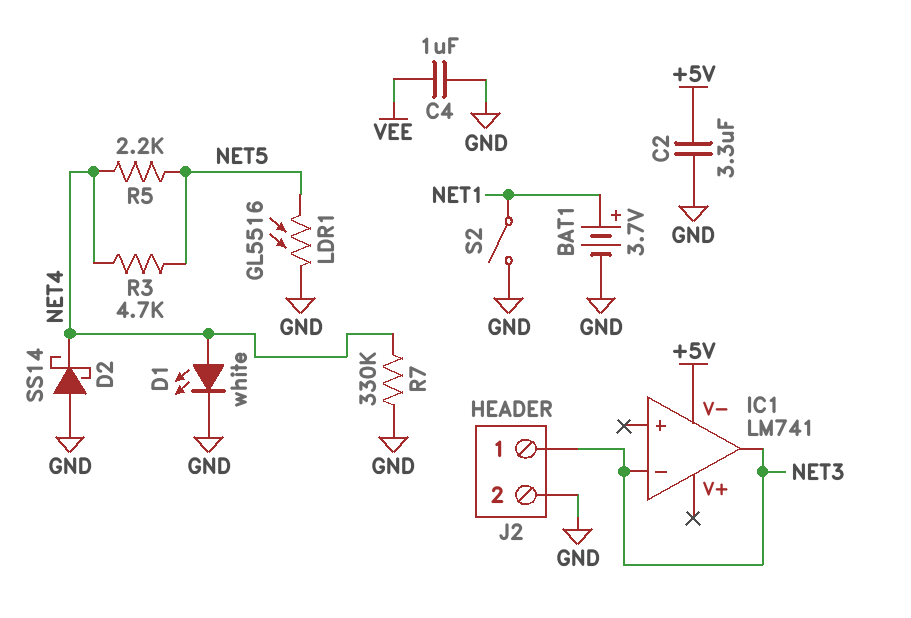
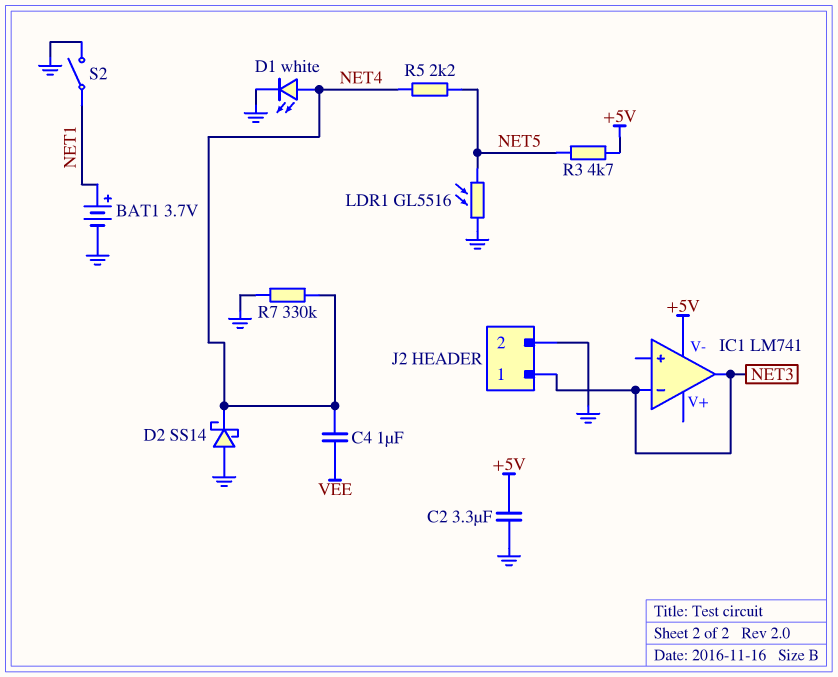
C4: 1uF (GND, VEE) -> 1uF (NET4, VEE)
R3: 4.7k (NET4, NET5) -> 4.7k (+5V, NET5)

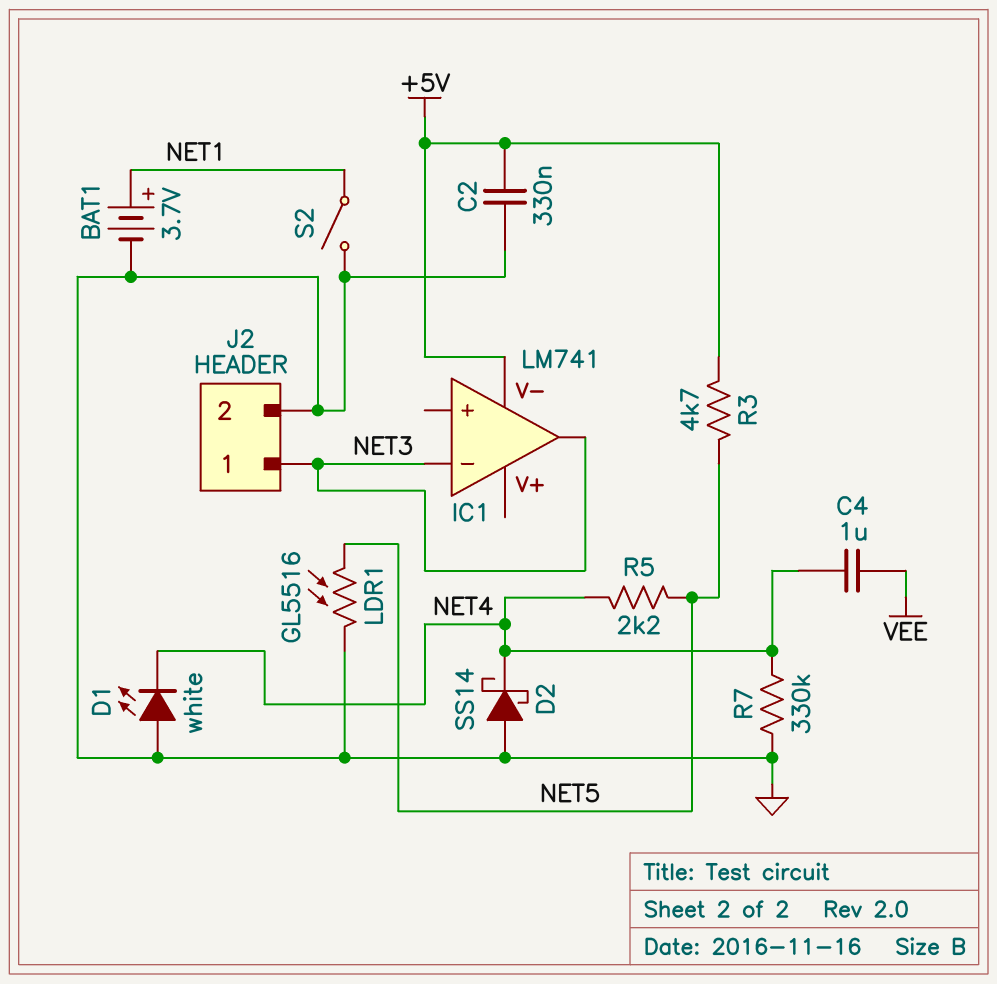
C2: 3.3uF (+5V, GND) -> 330nF (+5V, GND)
D1: LED white (A NET4, K GND) -> LED white (A GND, K NET4)

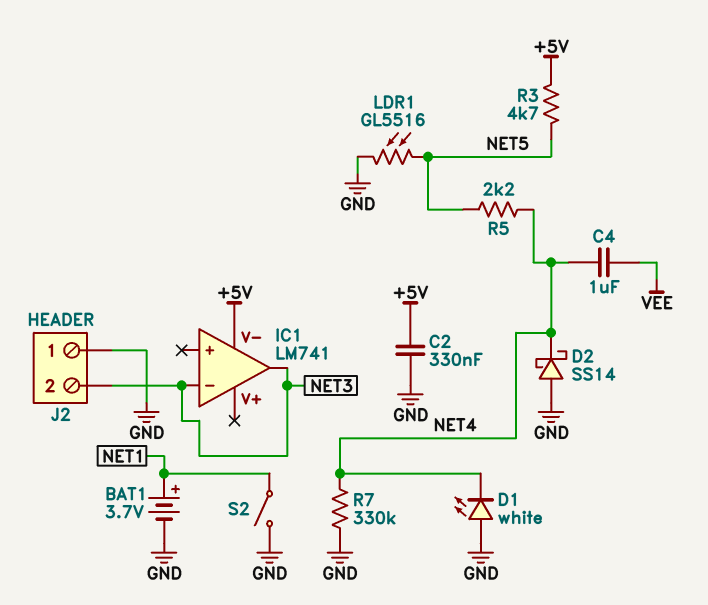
J2 pin 1: NET3 -> GND
J2 pin 2: GND -> NET3

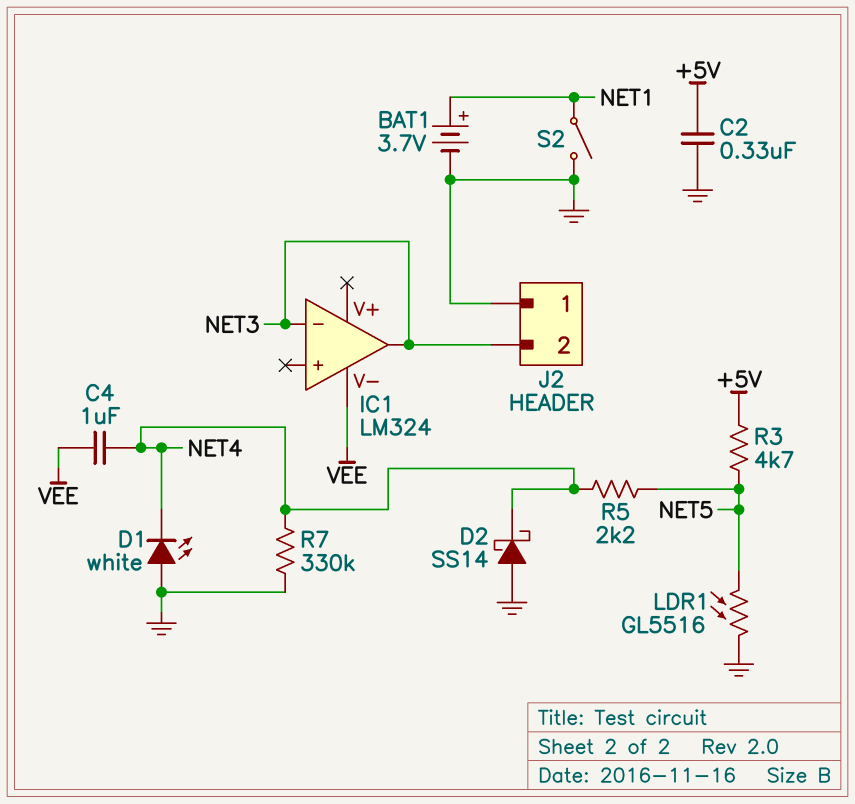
IC1: LM741 -> LM324
IC1 pin V-: +5V -> VEE

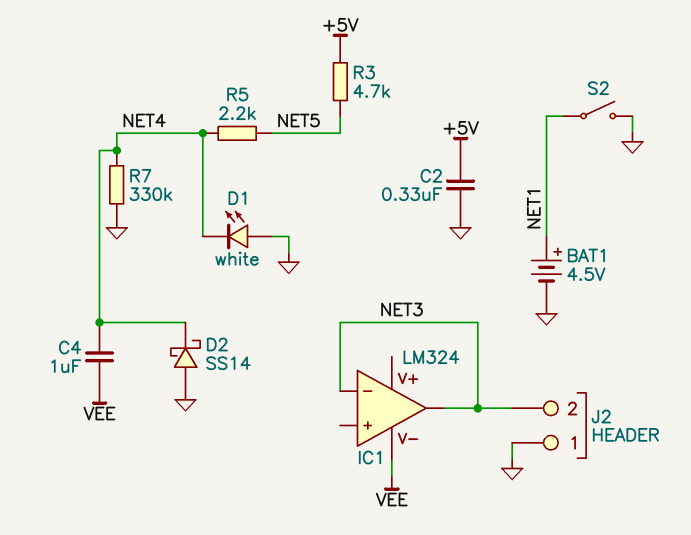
BAT1: 3.7V (plus NET1, minus GND) -> 4.5V (plus NET1, minus GND)
LDR1: GL5516 (GND, NET5) -> none

